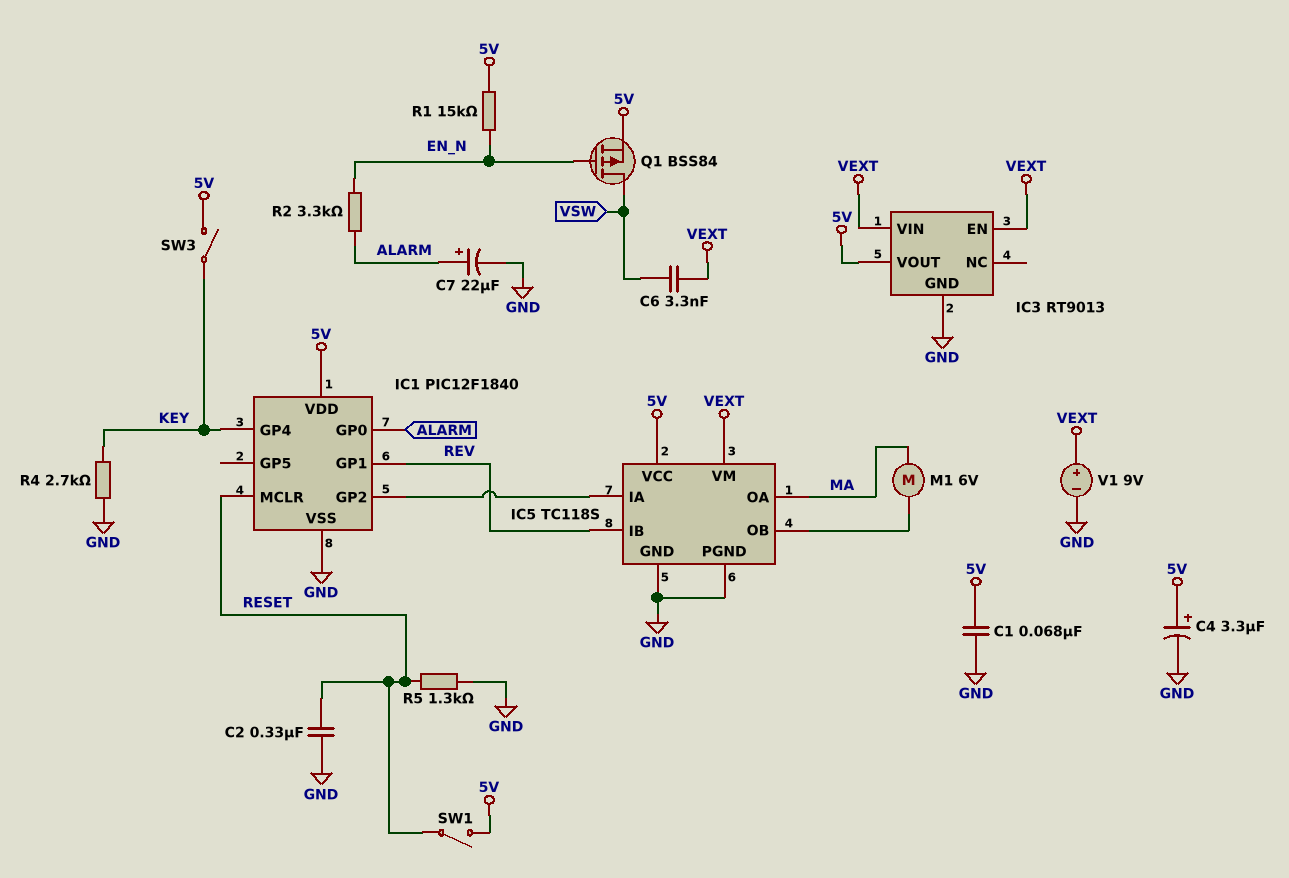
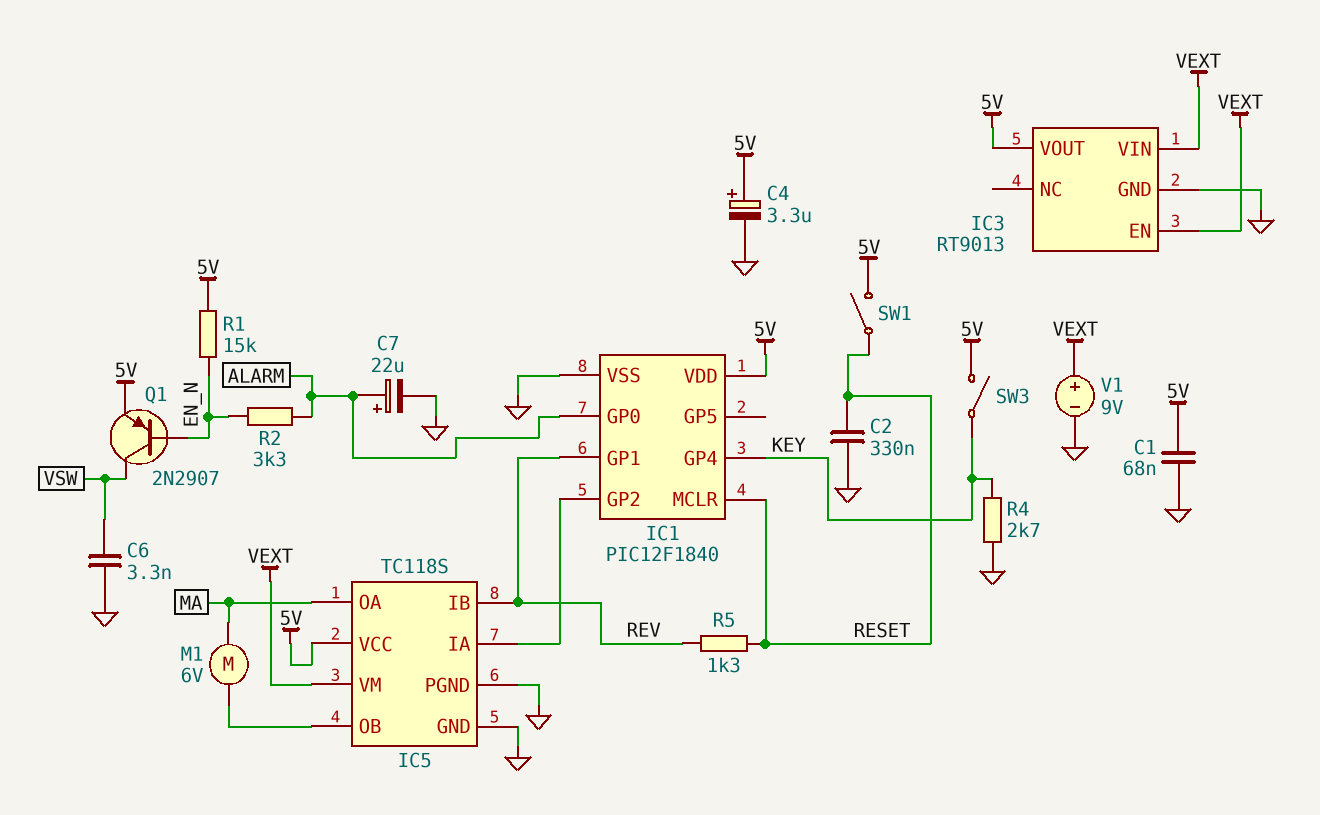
C6: 3.3nF (VEXT, VSW) -> 3.3nF (GND, VSW)
Q1: PMOS BSS84 (G EN_N, D VSW, S 5V) -> PNP 2N2907 (B EN_N, C VSW, E 5V)
R5: 1.3k (GND, RESET) -> 1.3k (RESET, REV)

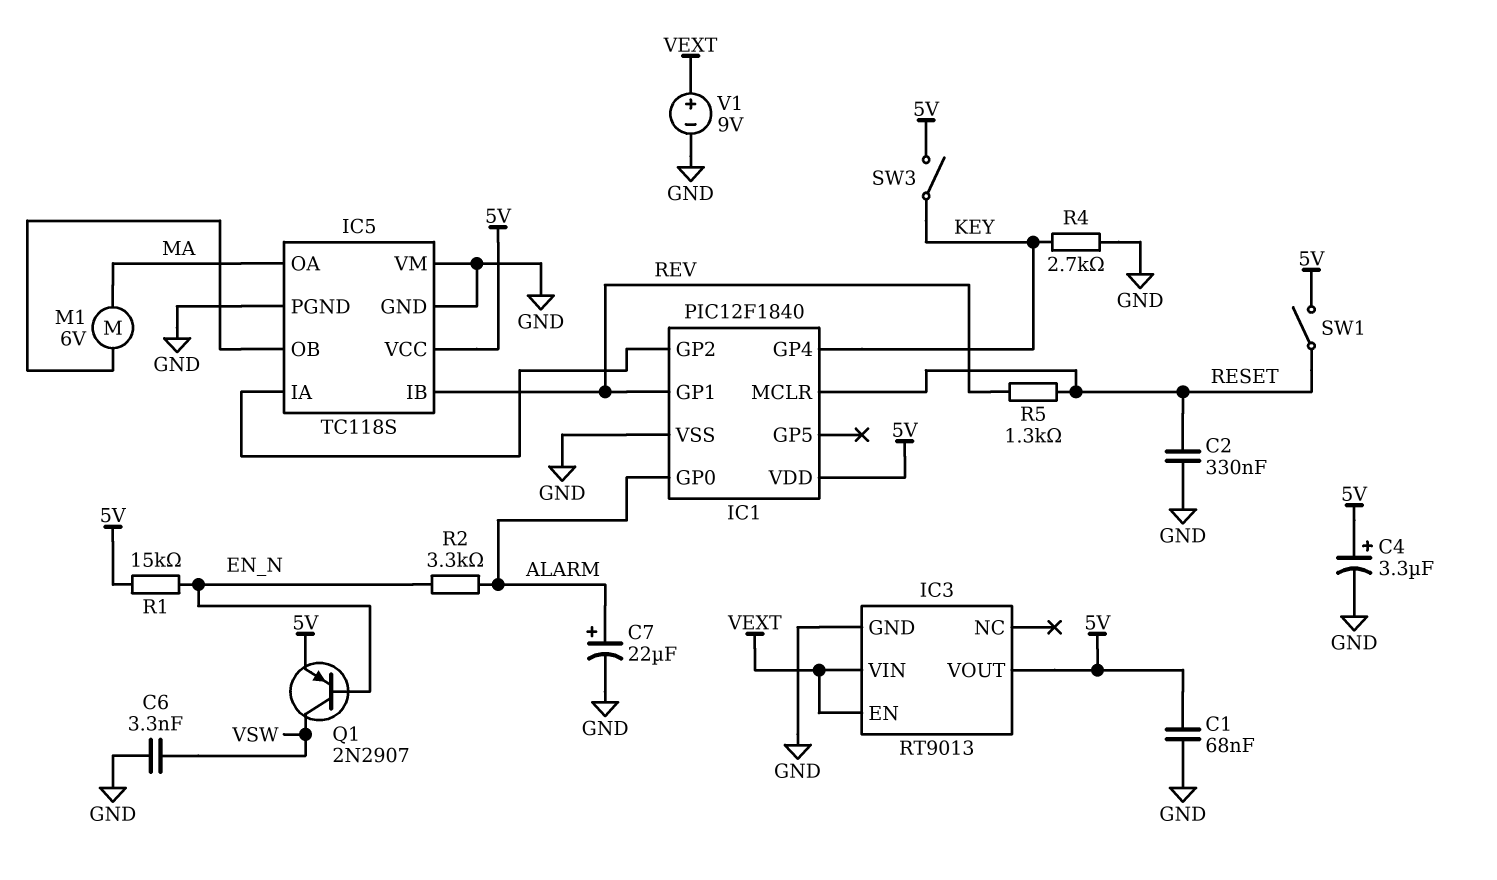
IC5 pin VM: VEXT -> GND

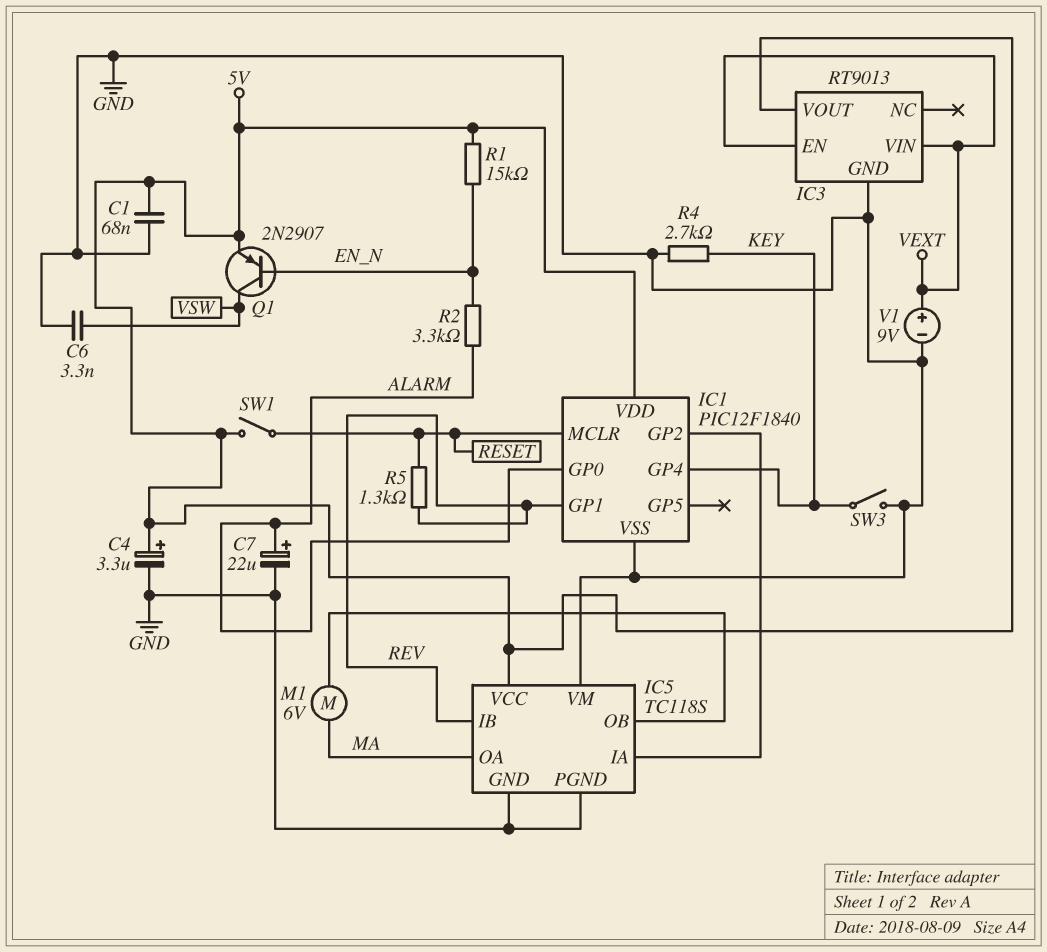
C2: 330nF (GND, RESET) -> none
SW3: switch (5V, KEY) -> switch (GND, KEY)

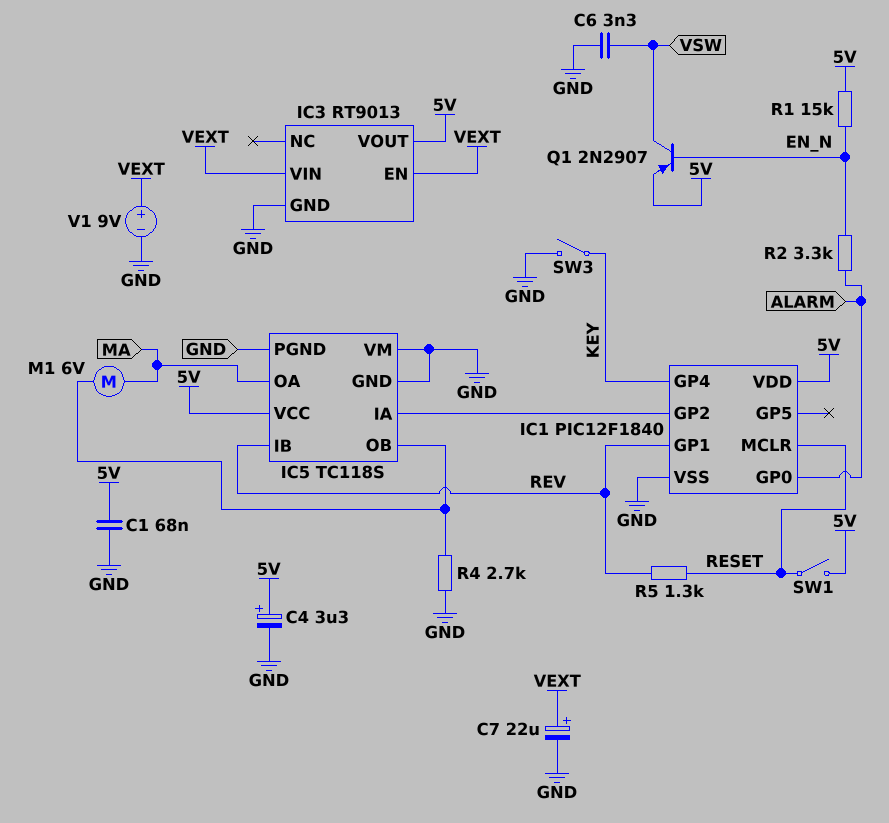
C7: 22uF (plus ALARM, minus GND) -> 22uF (plus VEXT, minus GND)
R4: 2.7k (GND, KEY) -> 2.7k (GND, IC5/OB)

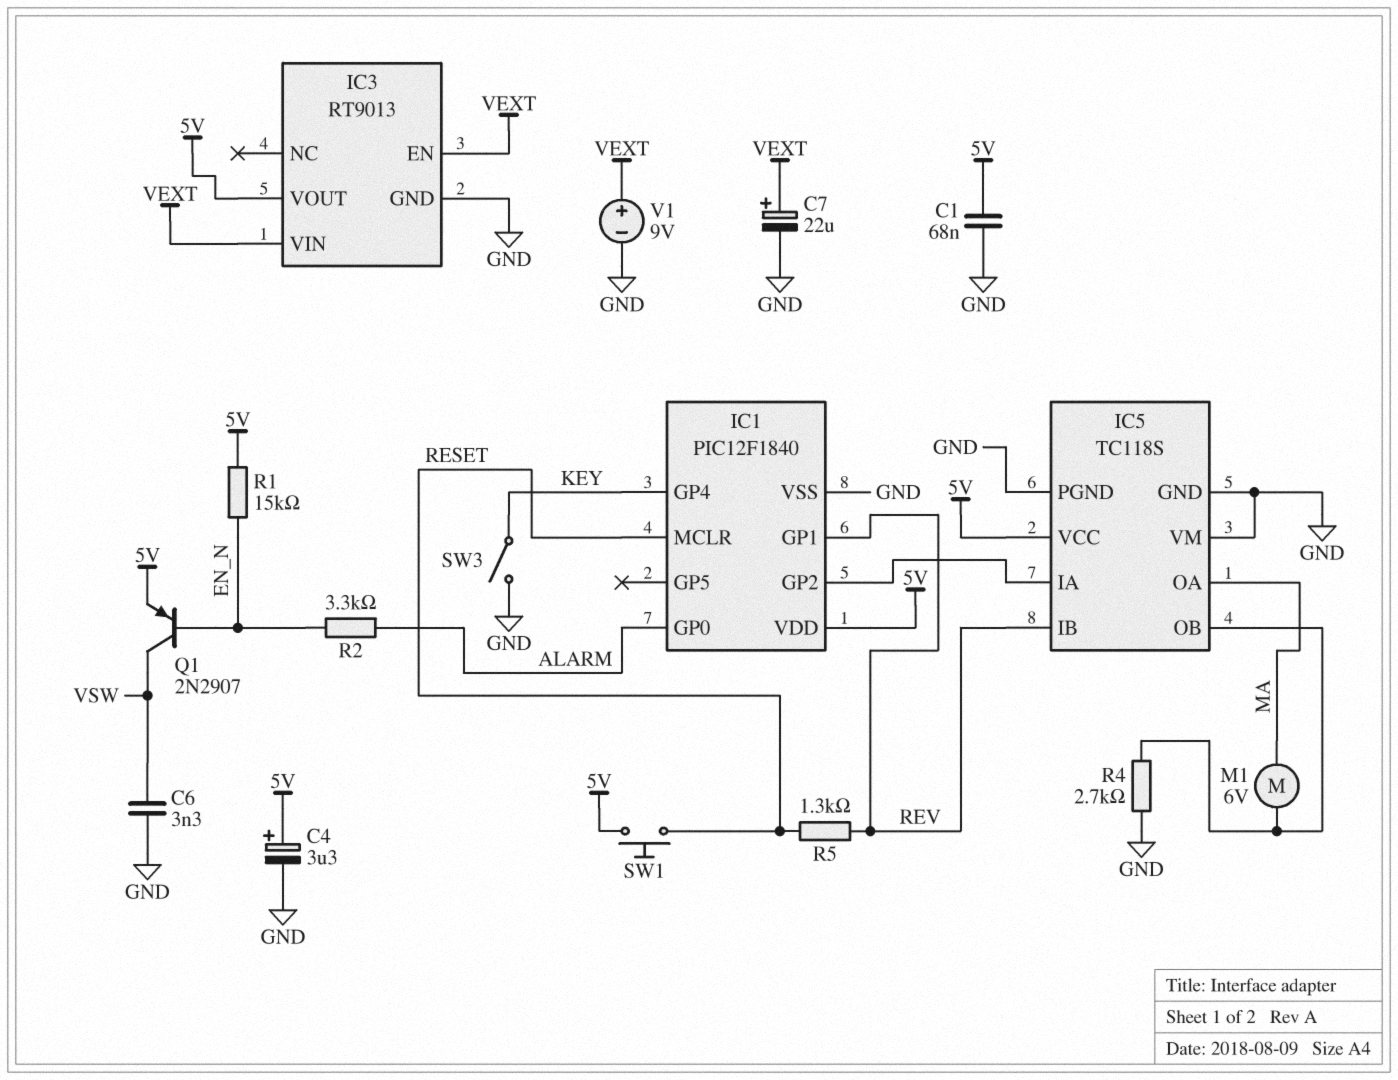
SW1: switch (5V, RESET) -> button (5V, RESET)

